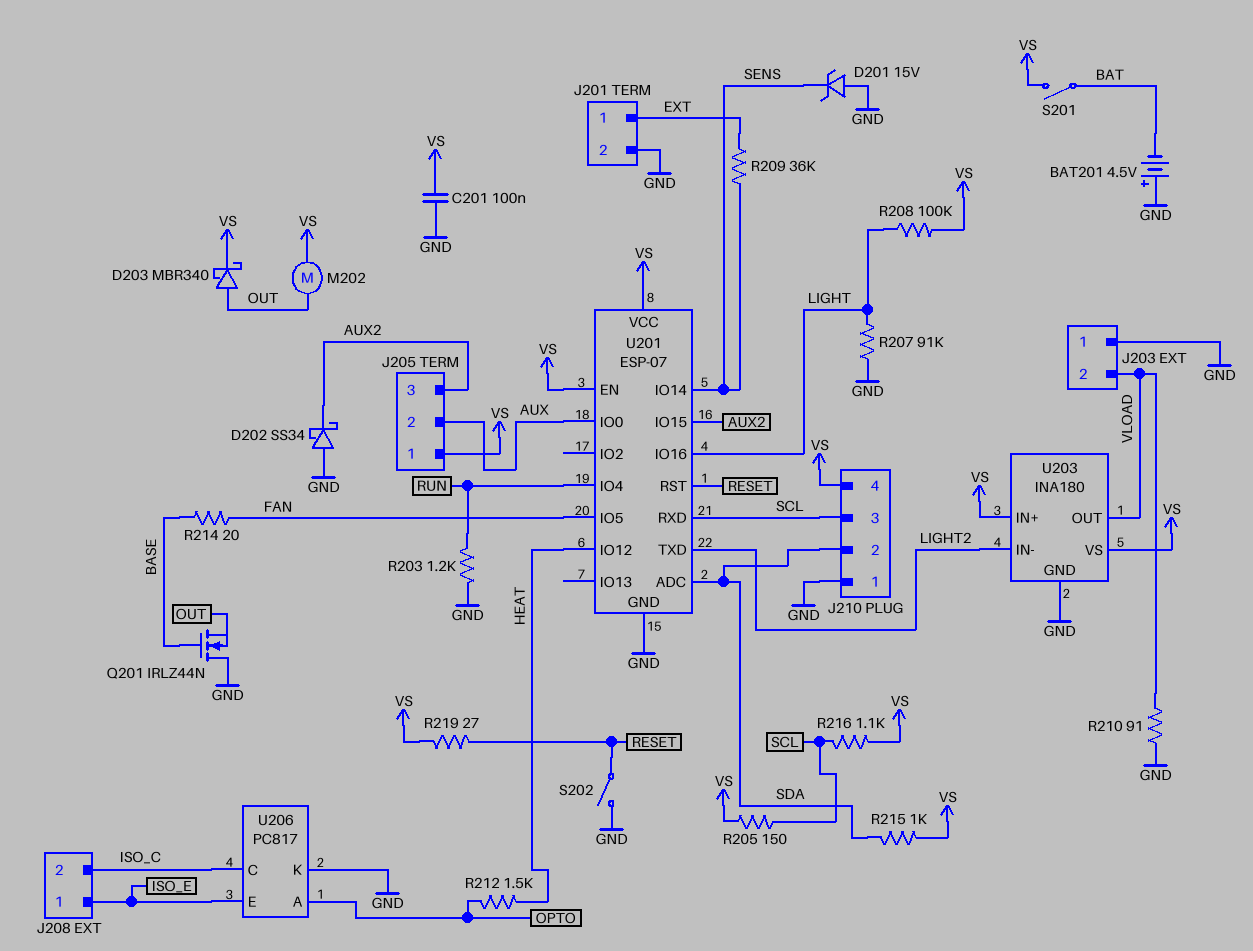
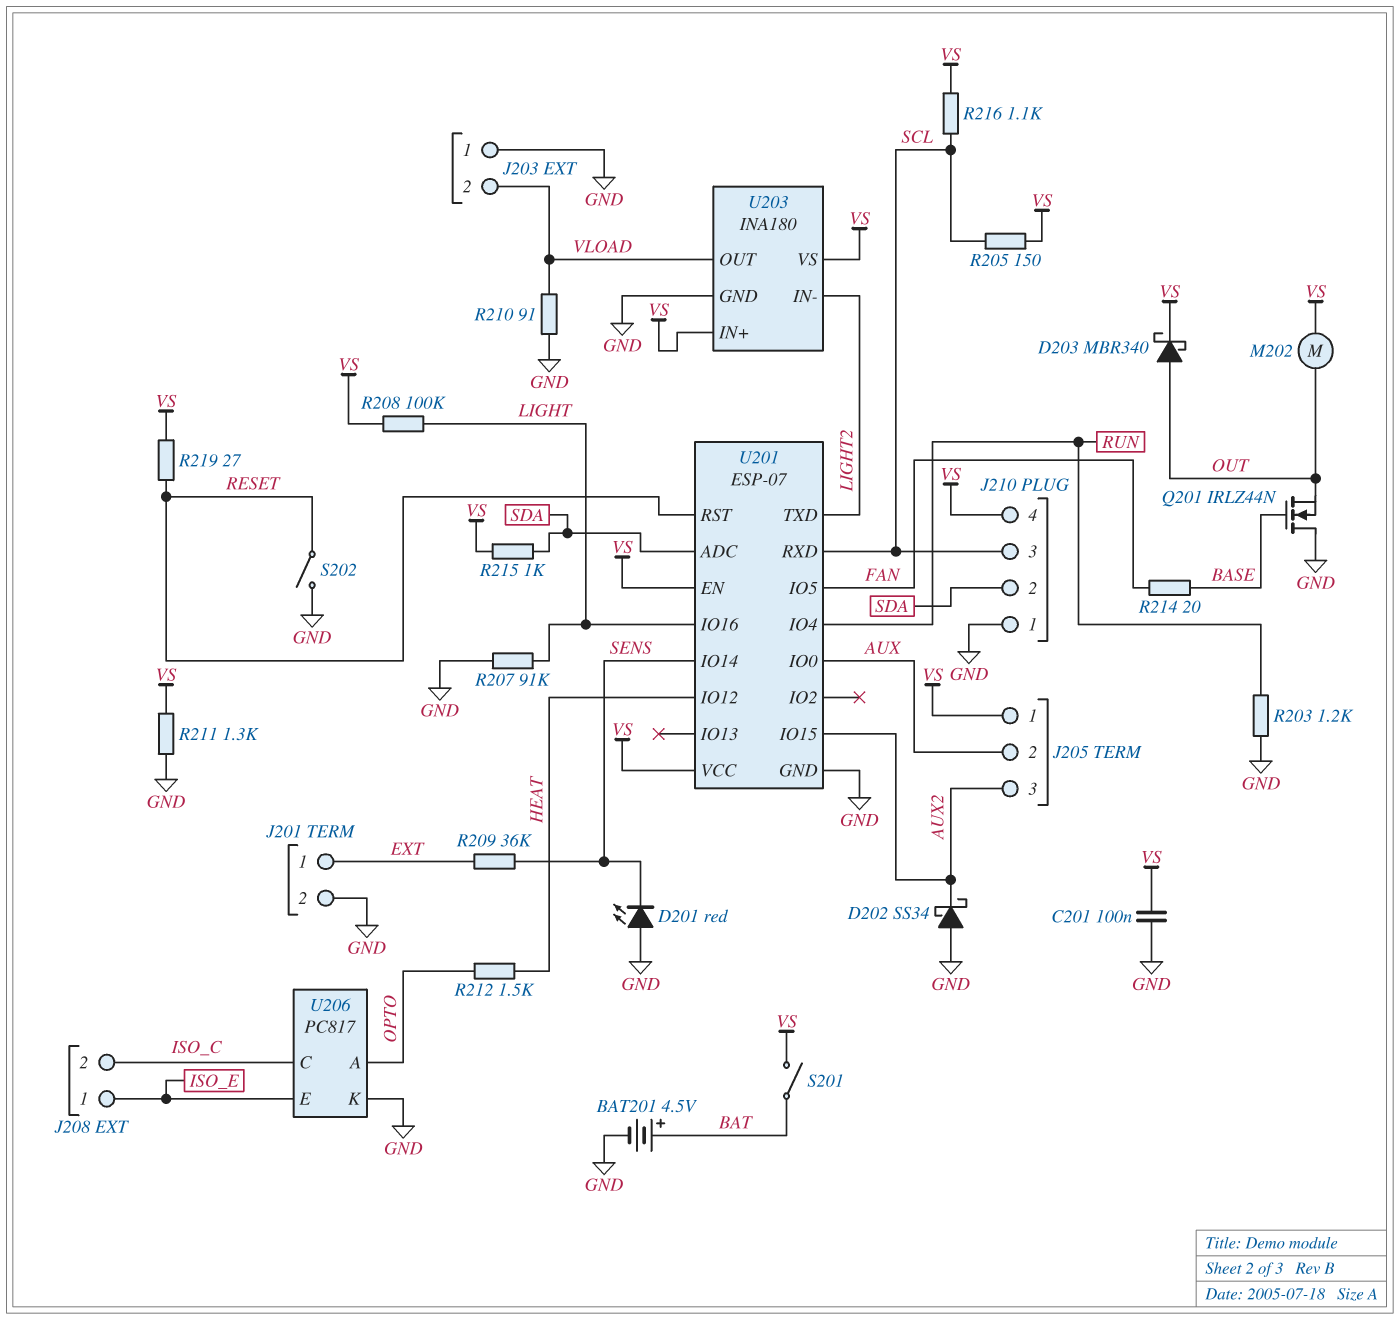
BAT201: 4.5V (plus GND, minus BAT) -> 4.5V (plus BAT, minus GND)
D201: zener 15V (A GND, K SENS) -> LED red (A GND, K SENS)
R211: none -> 1.3k (GND, VS)

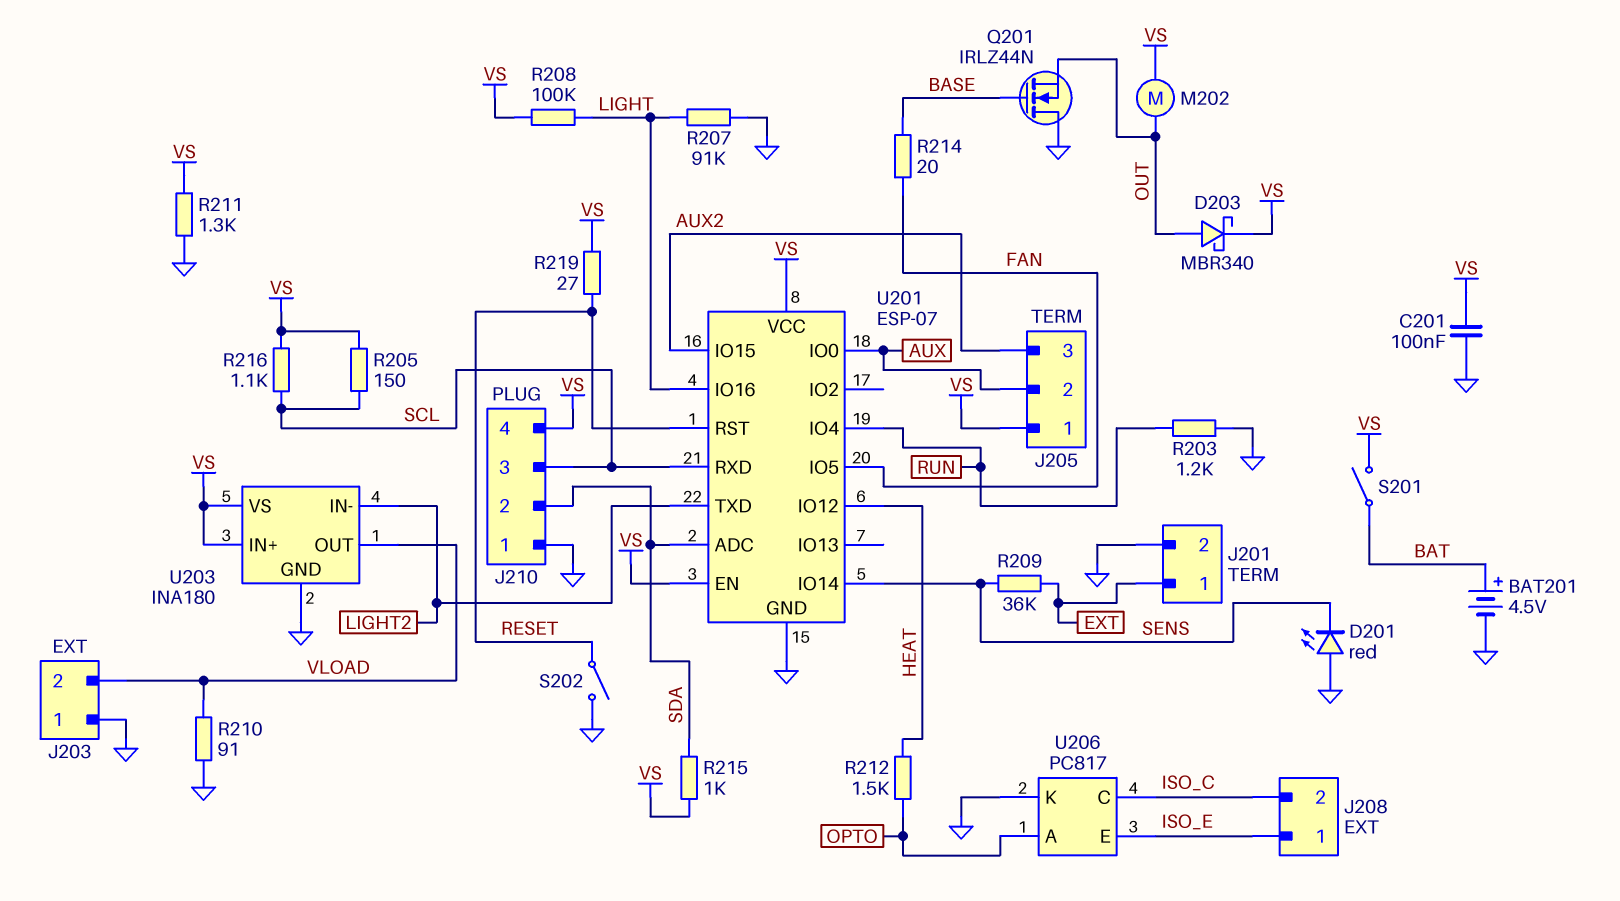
D202: schottky SS34 (A GND, K AUX2) -> none

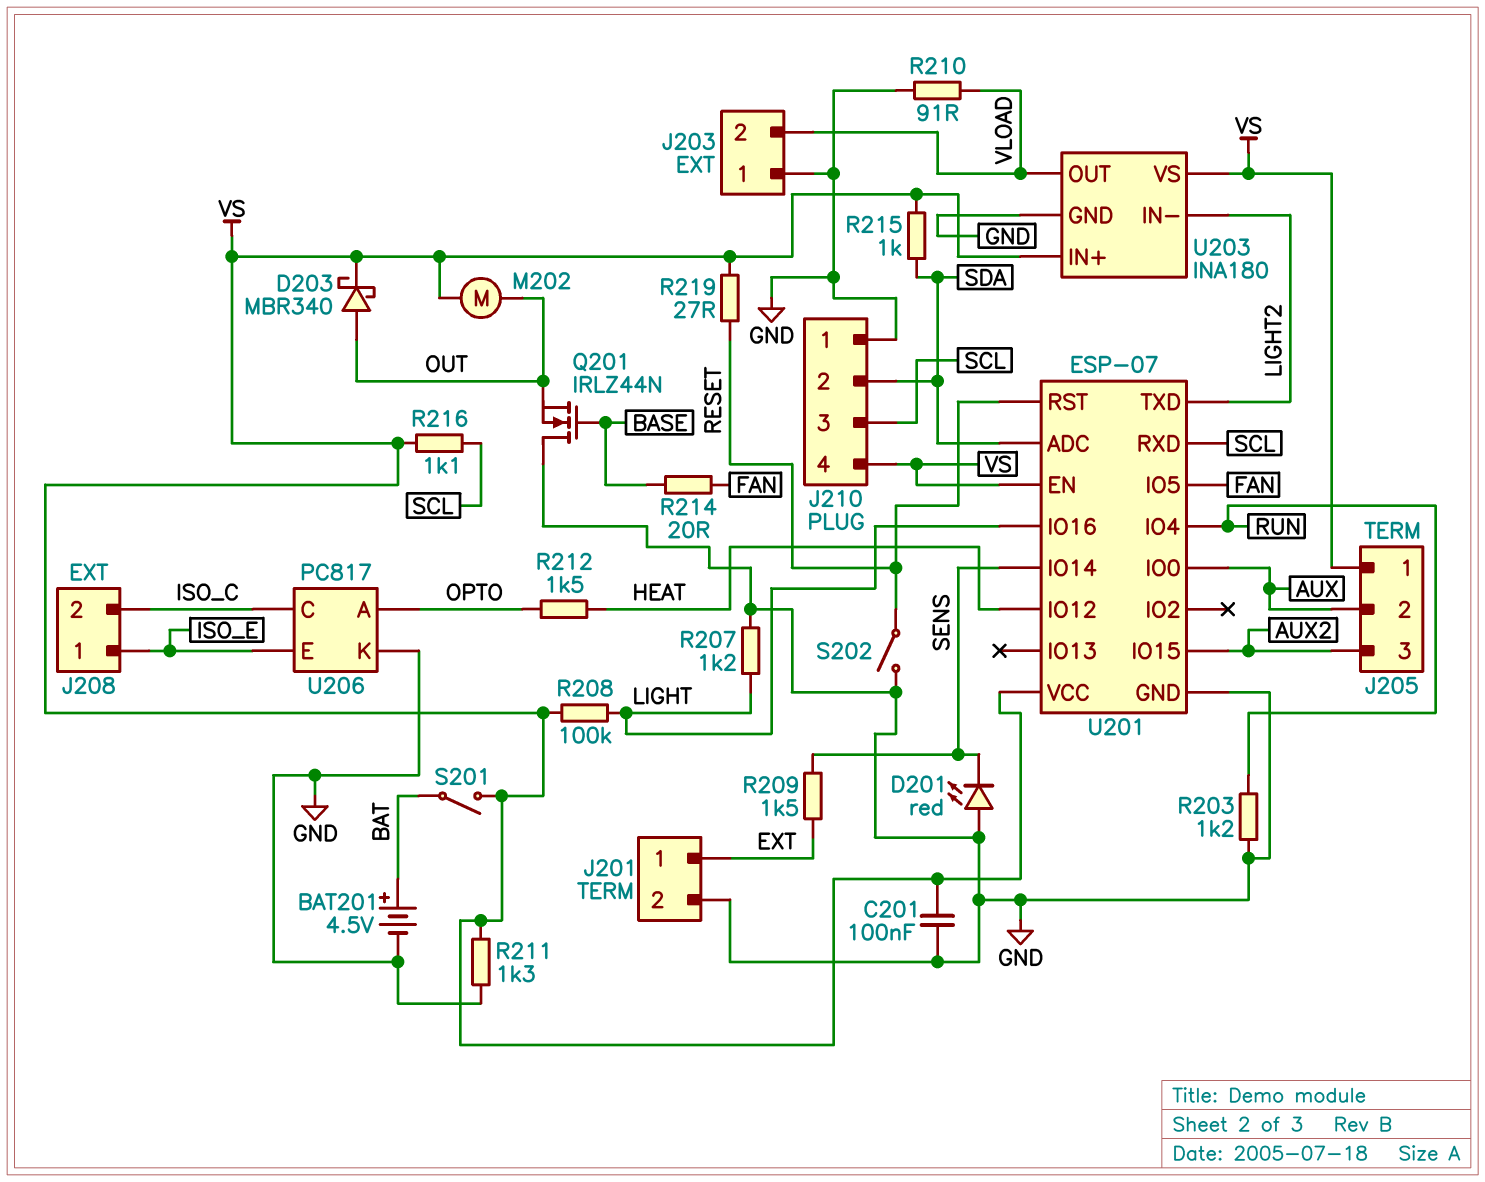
R205: 150 (SCL, VS) -> none
R207: 91k (GND, LIGHT) -> 1.2k (GND, LIGHT)
R209: 36k (EXT, SENS) -> 1.5k (EXT, SENS)

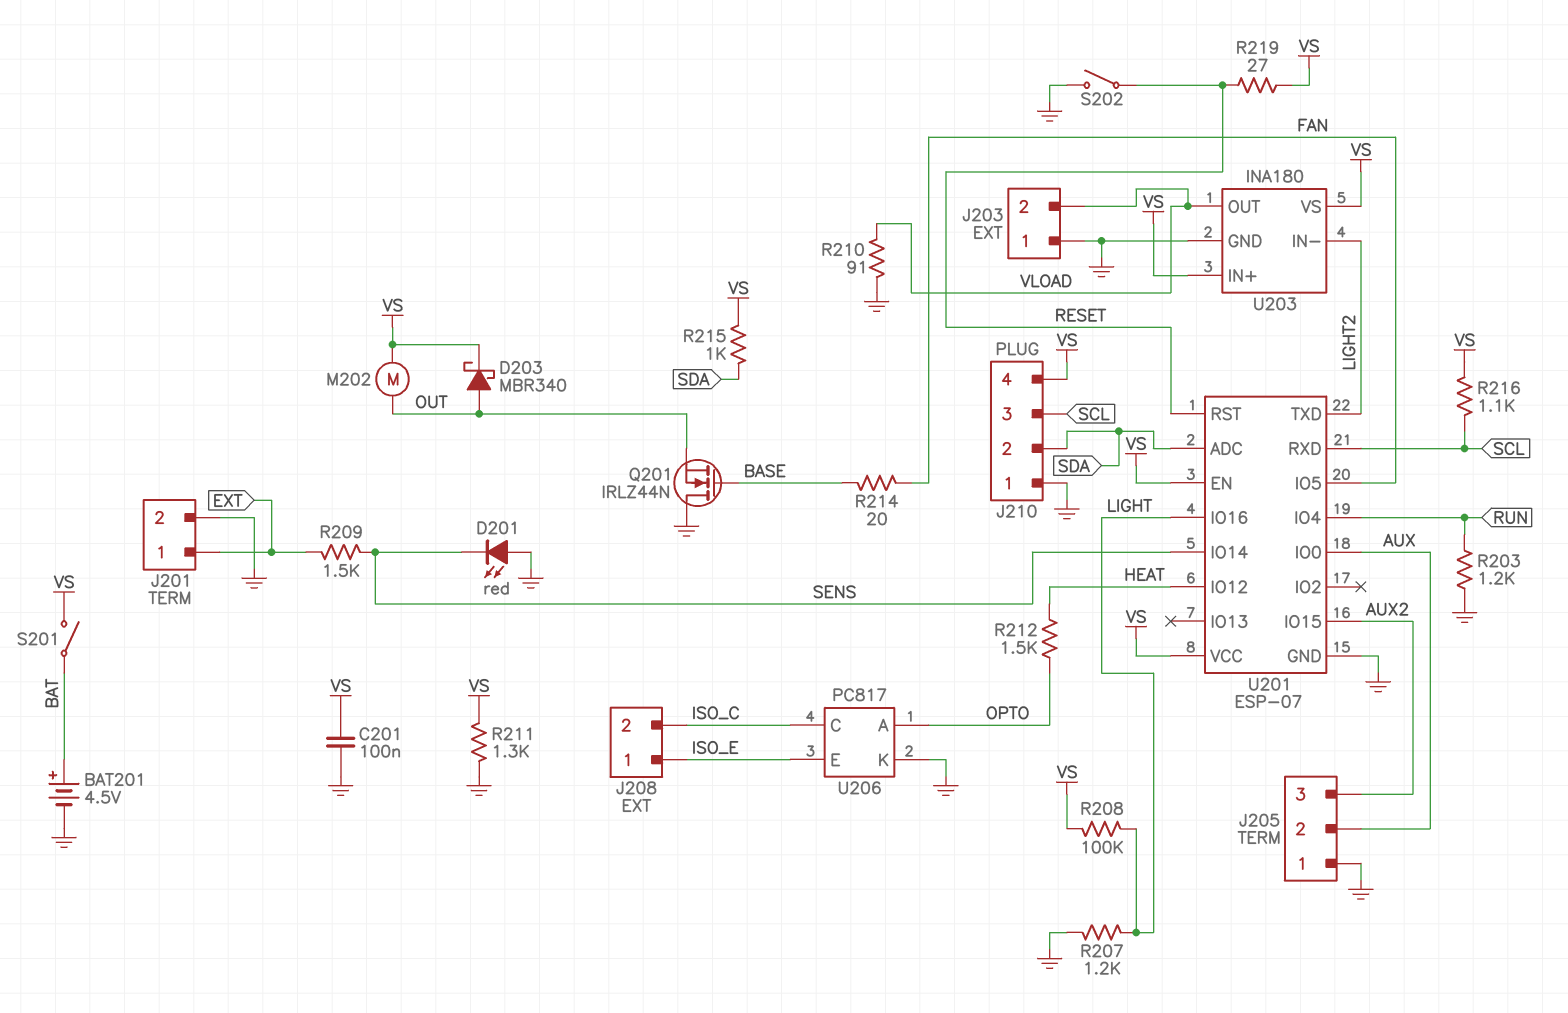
J205 pin 1: VS -> GND

